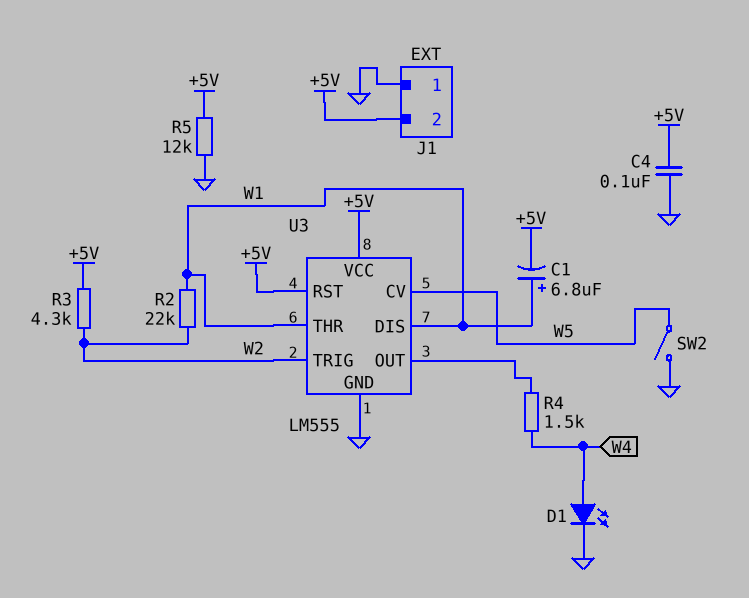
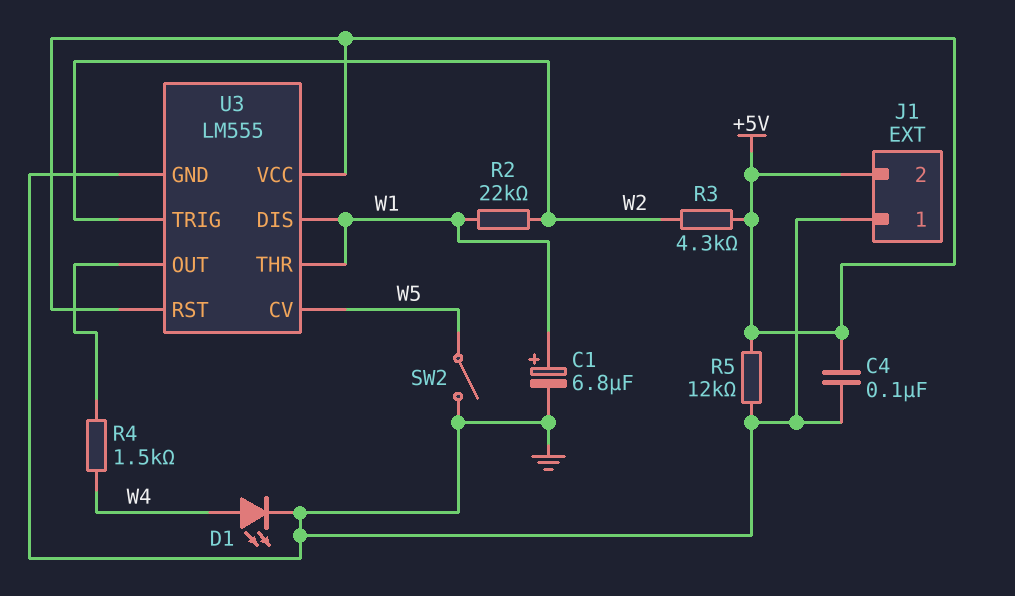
C1: 6.8uF (plus W1, minus +5V) -> 6.8uF (plus W1, minus GND)

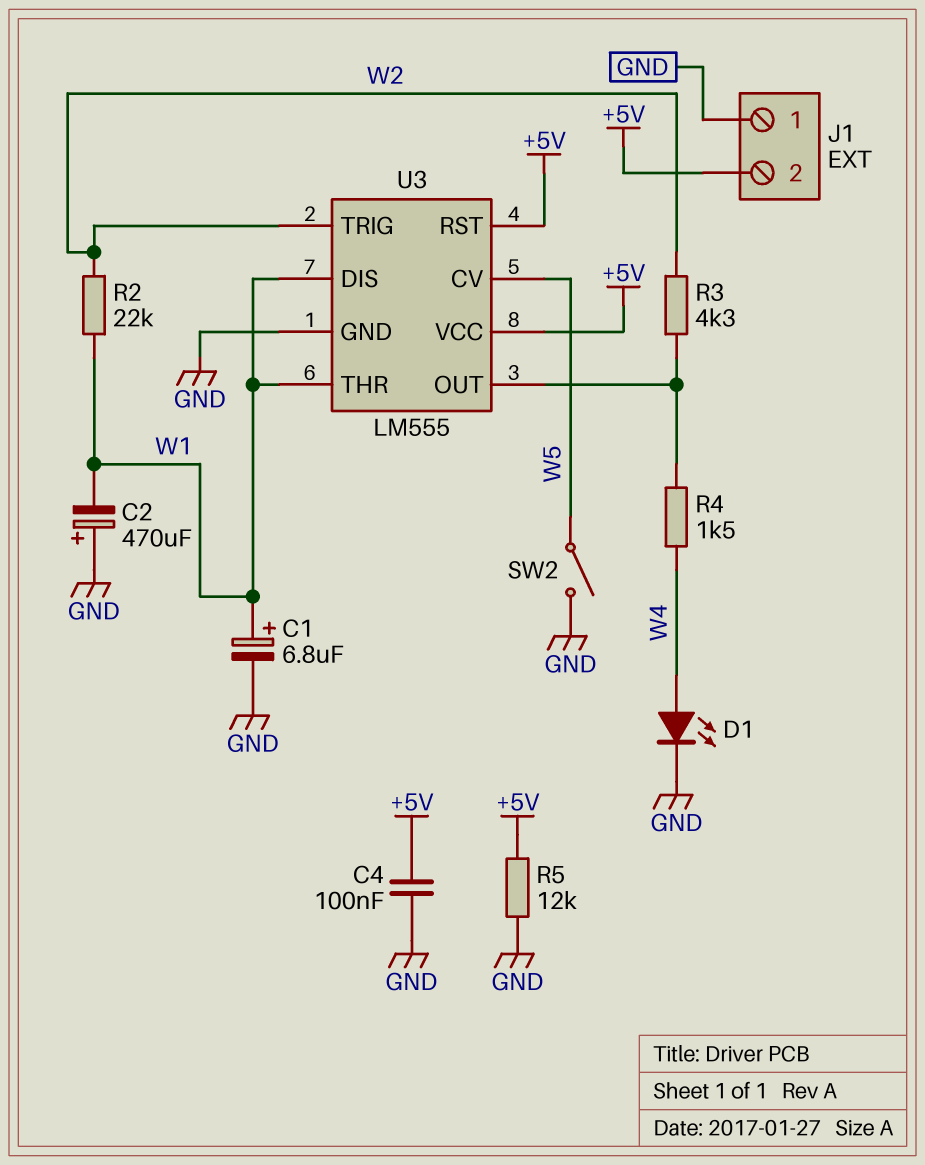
C2: none -> 470uF (plus GND, minus W1)
R3: 4.3k (+5V, W2) -> 4.3k (U3/OUT, W2)

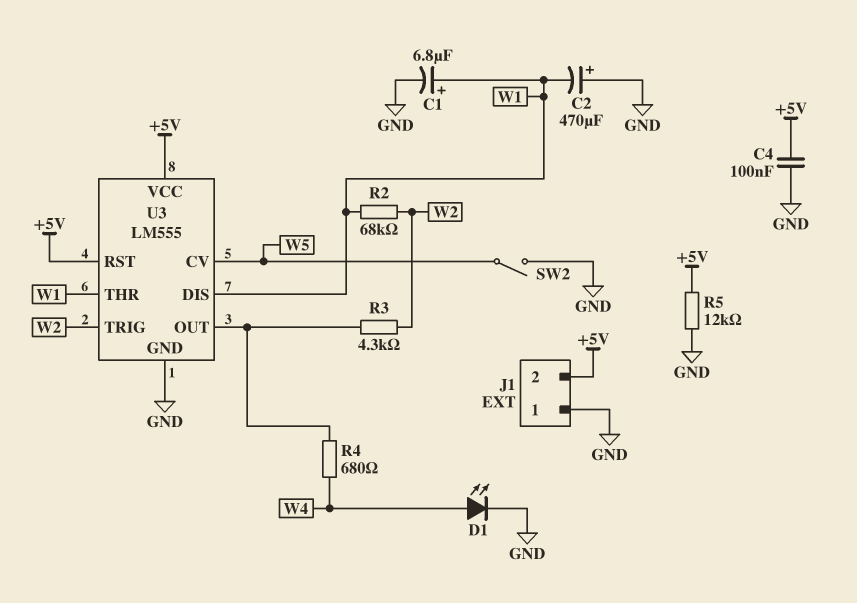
R2: 22k (W1, W2) -> 68k (W1, W2)
R4: 1.5k (U3/OUT, W4) -> 680 (U3/OUT, W4)

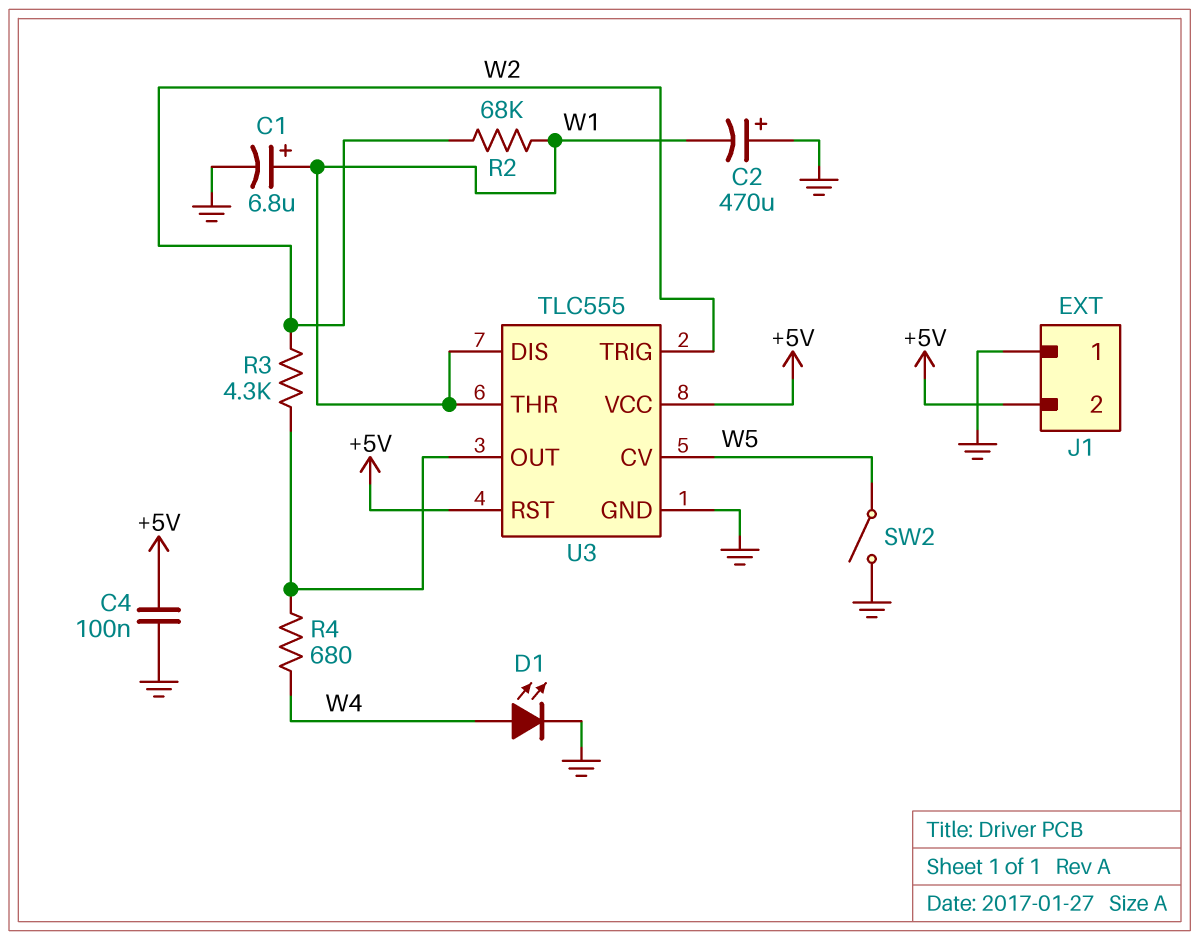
R5: 12k (+5V, GND) -> none
U3: LM555 -> TLC555

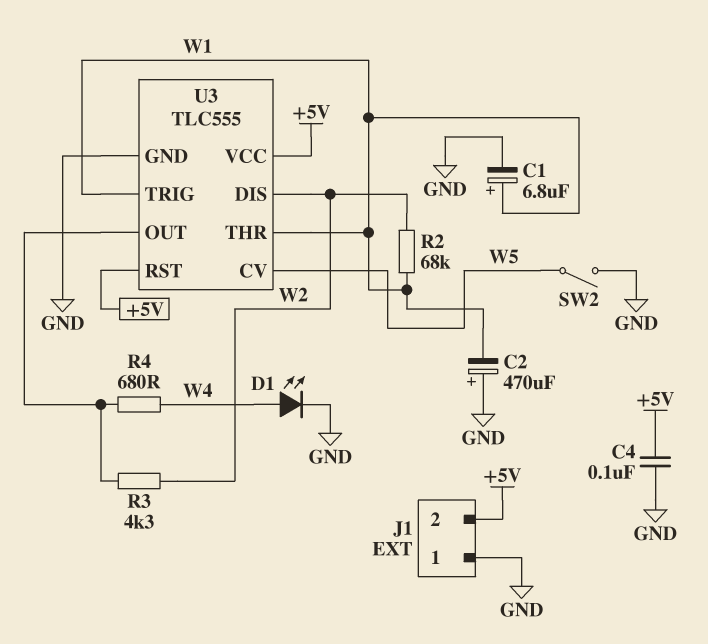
U3 pin DIS: W1 -> W2
U3 pin TRIG: W2 -> W1

